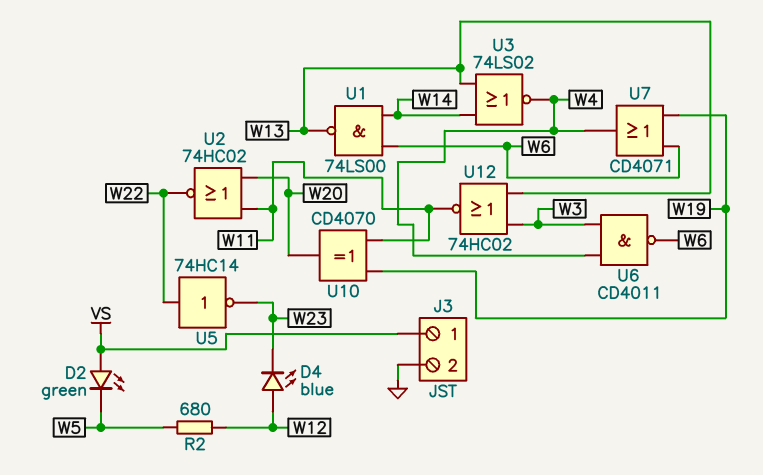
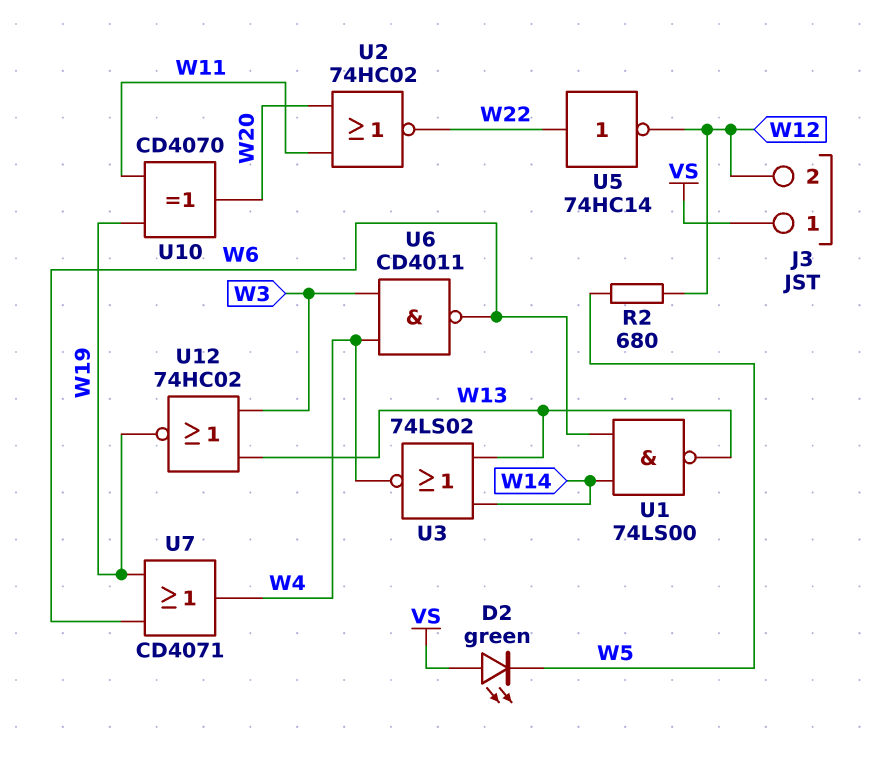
D4: LED blue (A W12, K W23) -> none
J3 pin 2: GND -> W12
U5: NOT 74HC14 (in W22, out W23) -> NOT 74HC14 (in W22, out W12)
U12: NOR 74HC02 (in W3, in W13, out W11) -> NOR 74HC02 (in W3, in W13, out W19)

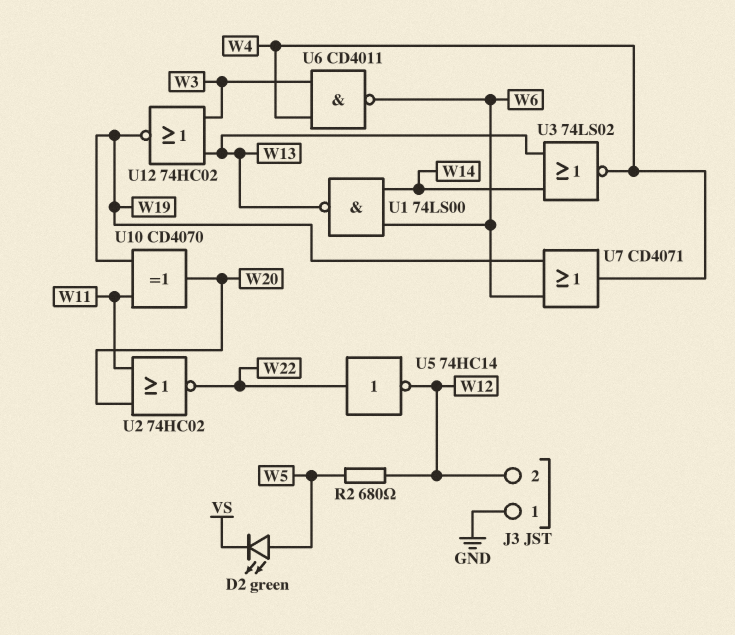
D2: LED green (A VS, K W5) -> LED green (A W5, K VS)
J3 pin 1: VS -> GND

